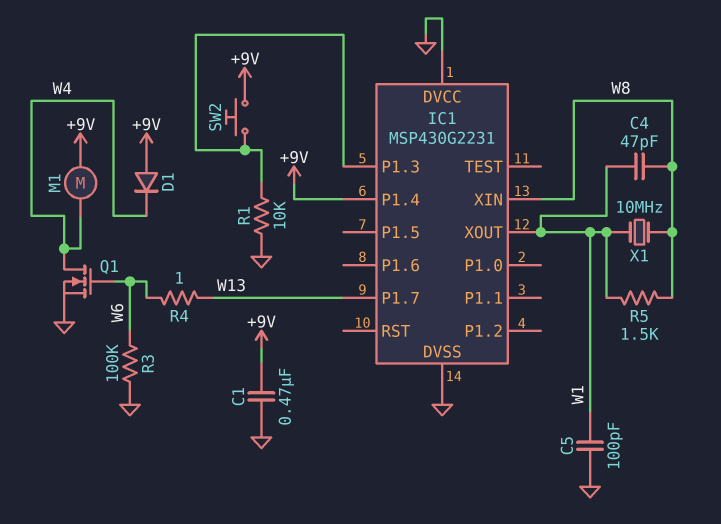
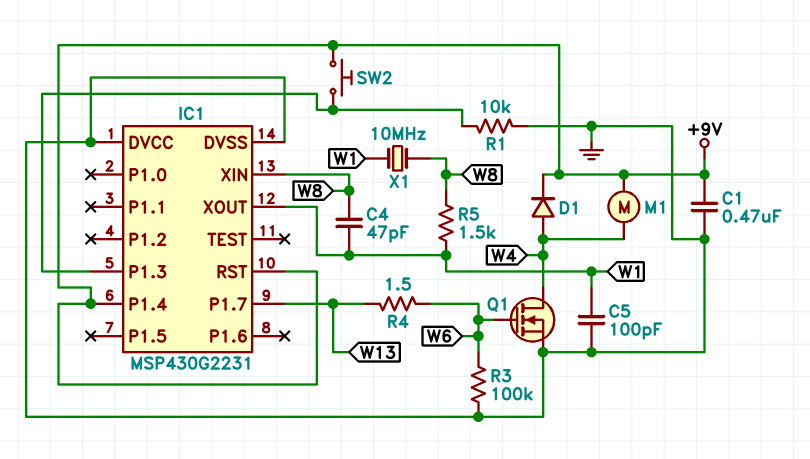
D1: diode (A +9V, K W4) -> diode (A W4, K +9V)
IC1 pin RST: none -> +9V
R4: 1 (W6, W13) -> 1.5 (W6, W13)

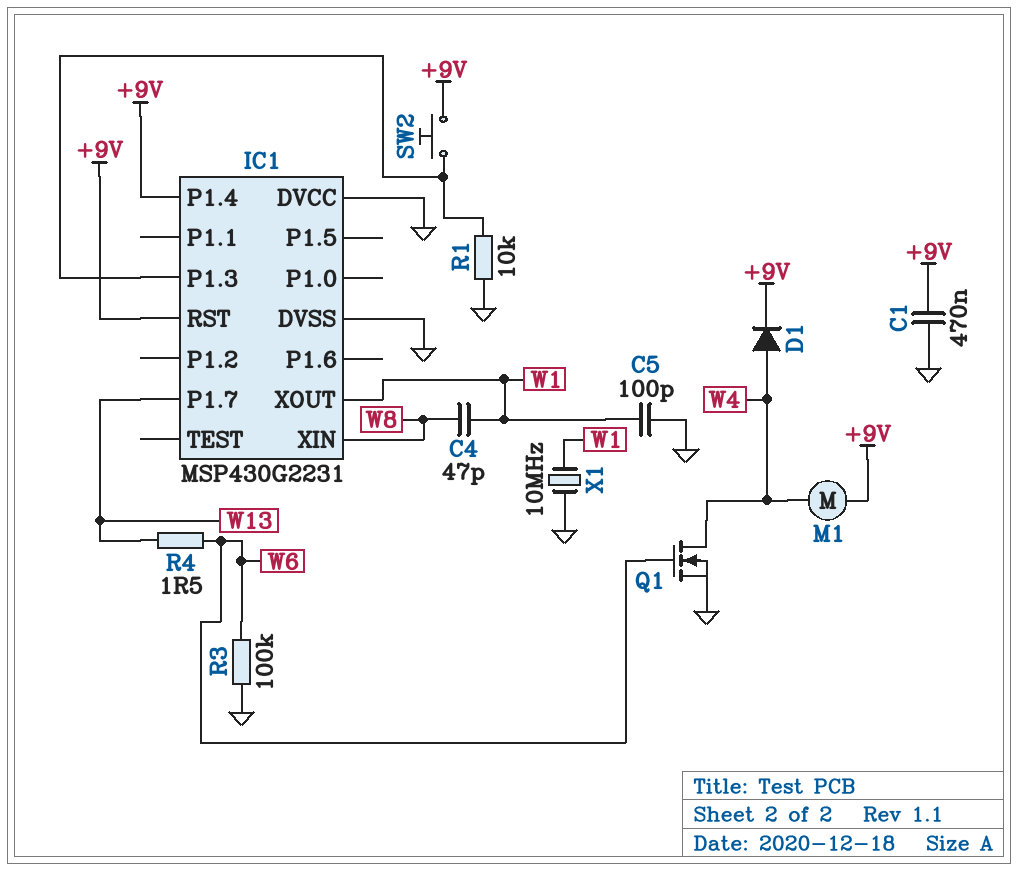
R5: 1.5k (W1, W8) -> none
X1: 10MHz (W1, W8) -> 10MHz (GND, W1)

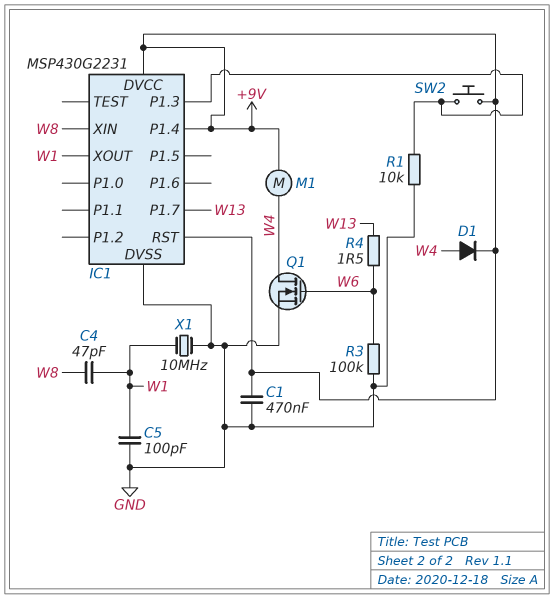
IC1 pin DVCC: GND -> +9V

